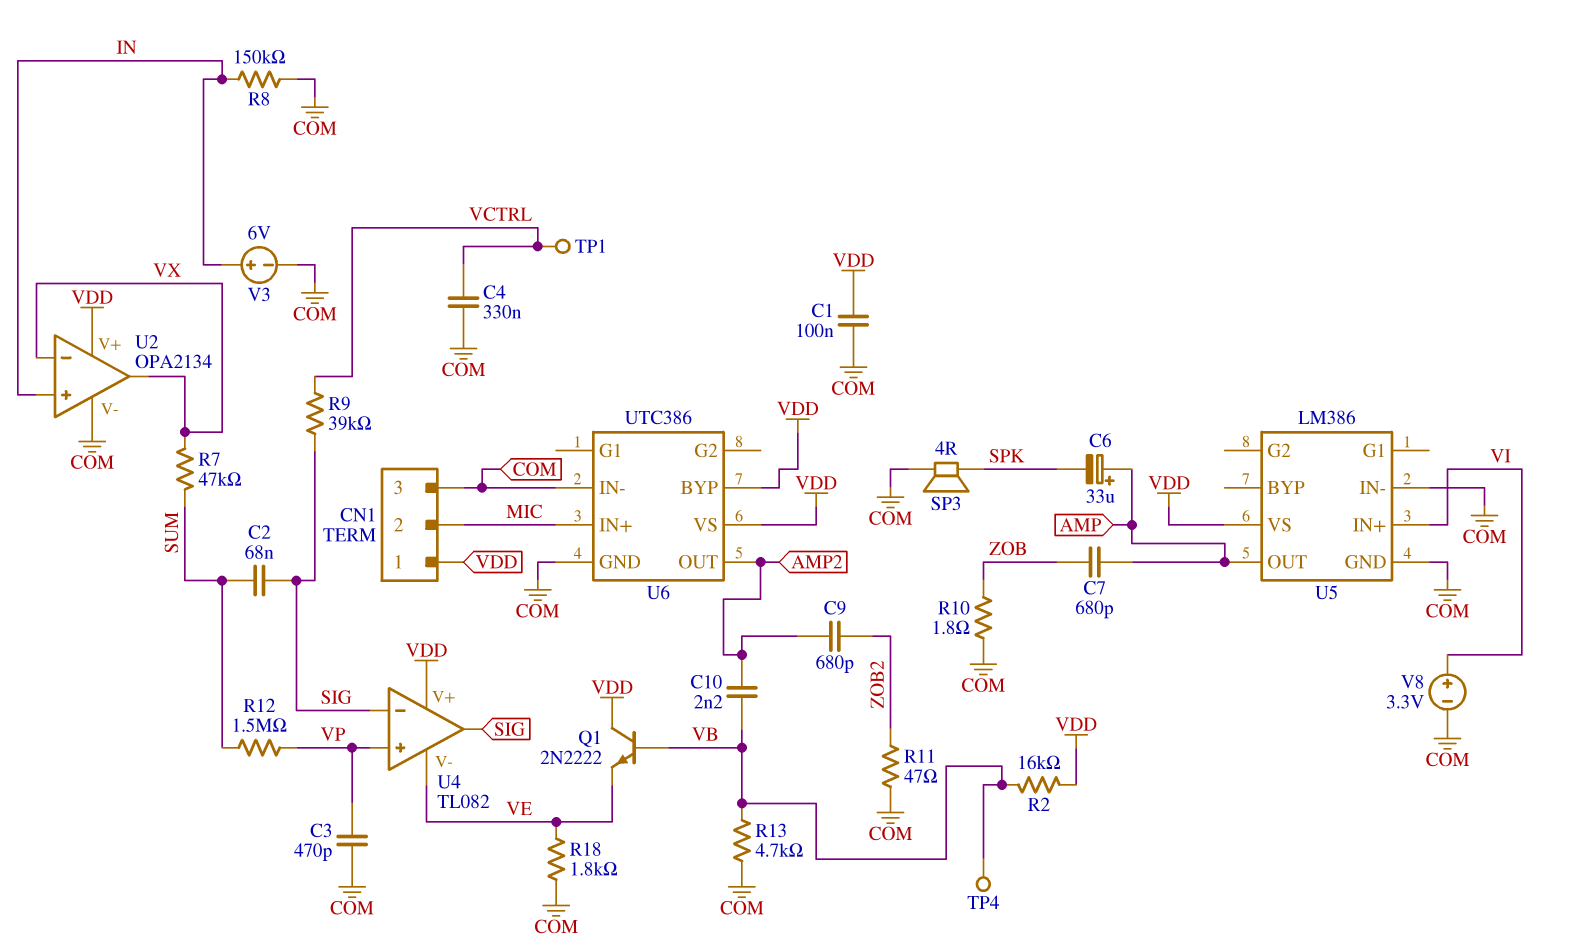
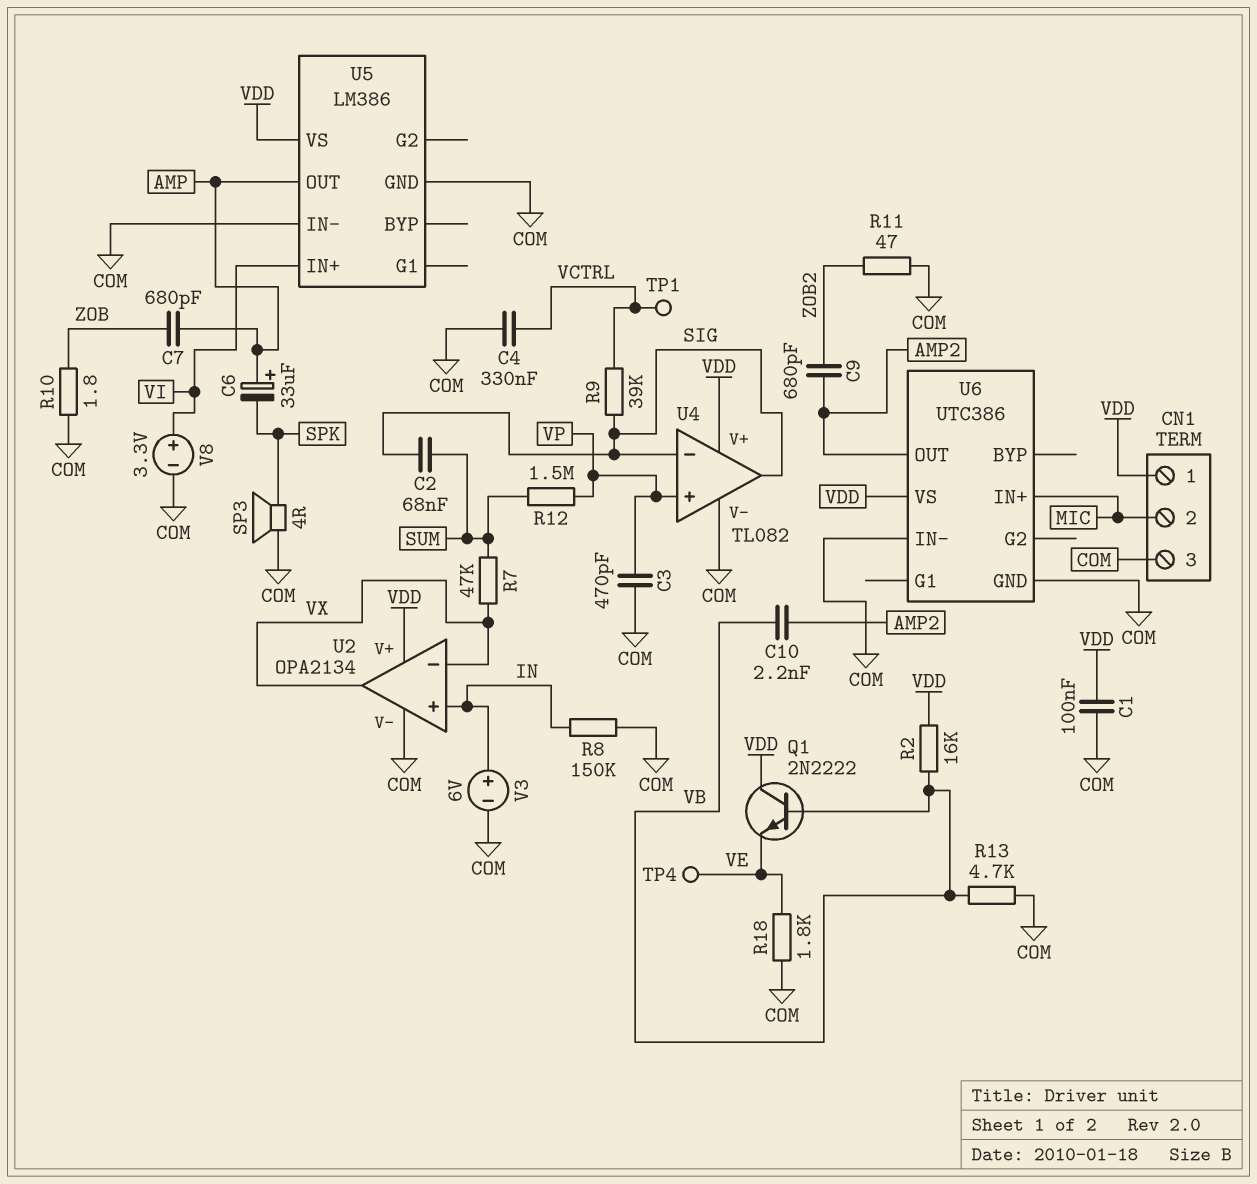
TP4: test point (VB) -> test point (VE)
U4 pin V-: VE -> COM
U6 pin BYP: VDD -> none

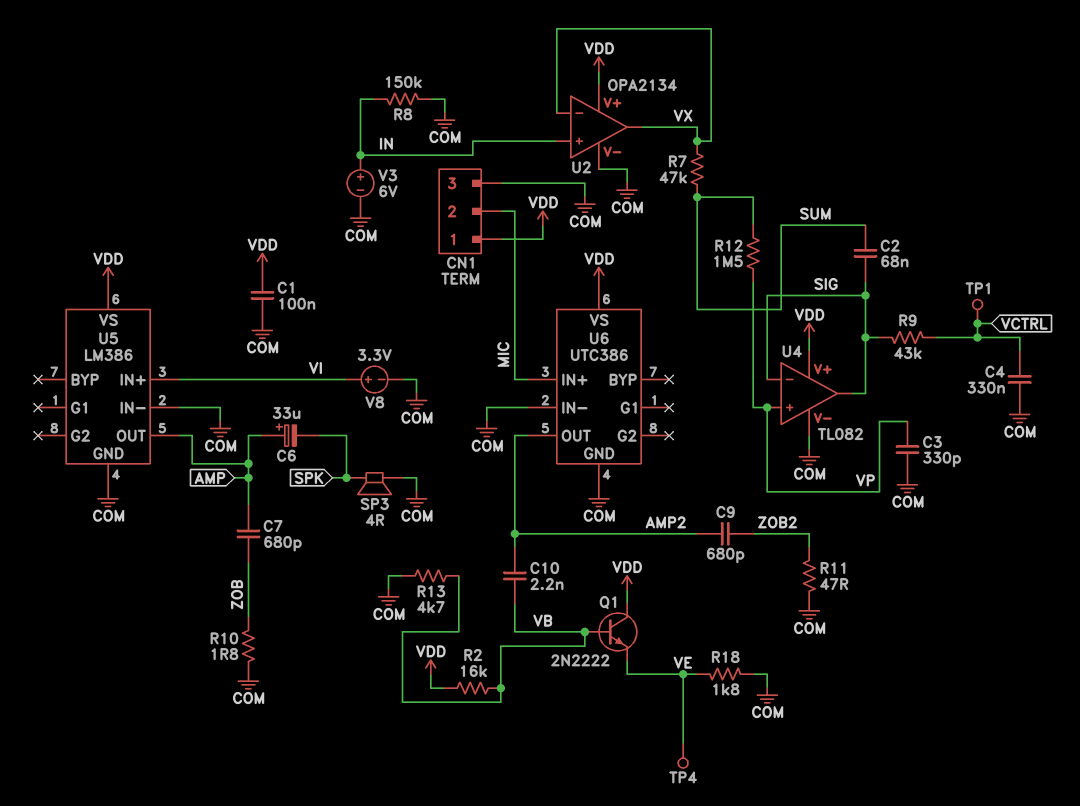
C3: 470pF (COM, VP) -> 330pF (COM, VP)
R9: 39k (SIG, VCTRL) -> 43k (SIG, VCTRL)

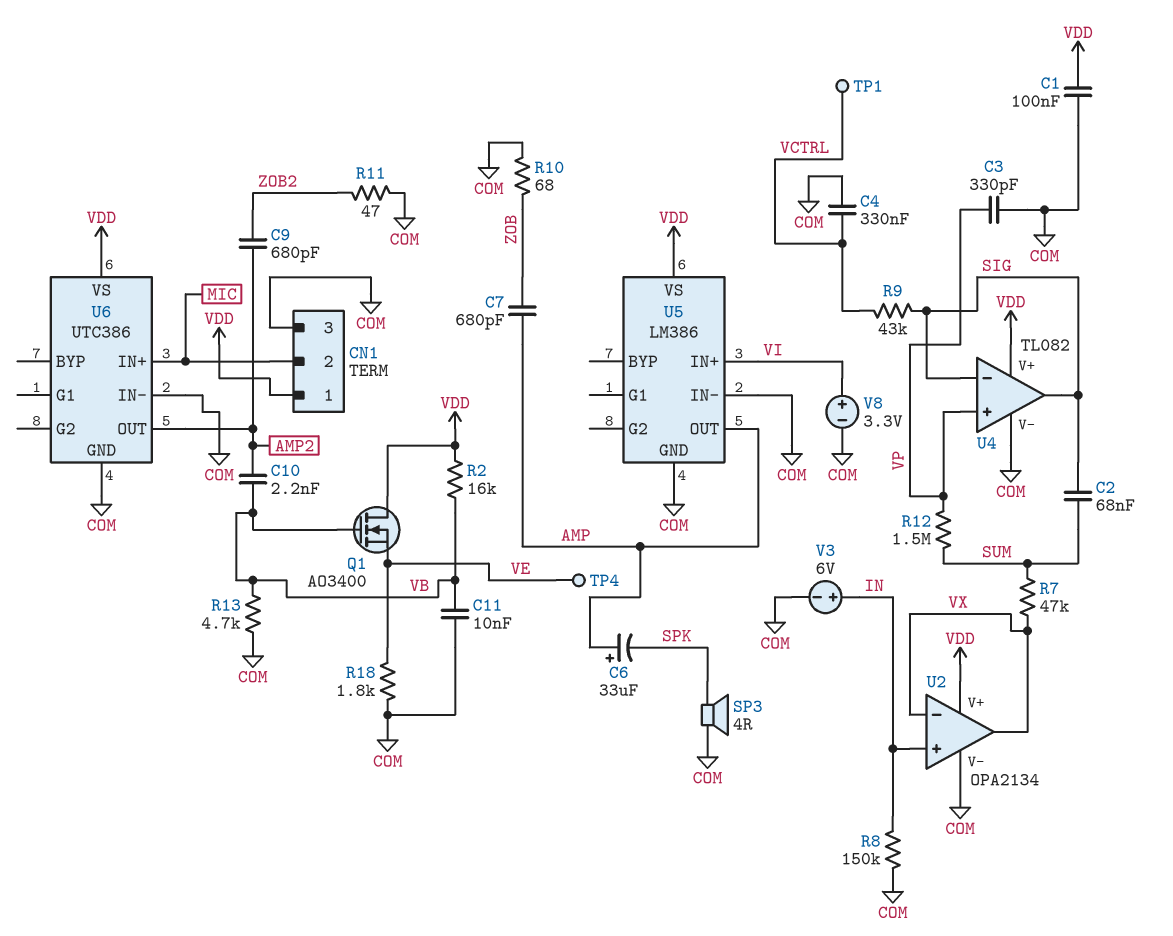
C11: none -> 10nF (COM, VB)
Q1: NPN 2N2222 (B VB, C VDD, E VE) -> NMOS AO3400 (G VB, D VDD, S VE)
R10: 1.8 (COM, ZOB) -> 68 (COM, ZOB)

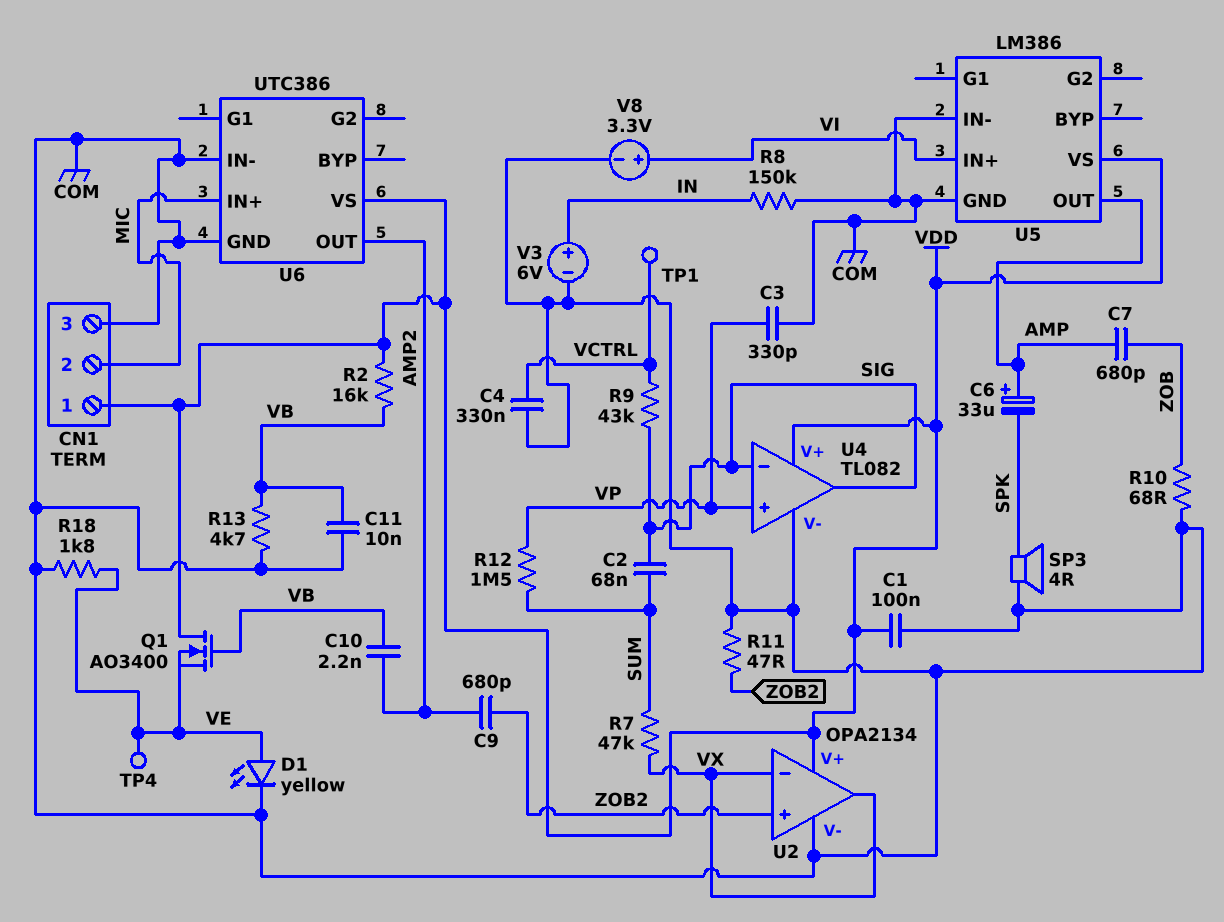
D1: none -> LED yellow (A VE, K COM)
U2 pin in+: IN -> ZOB2

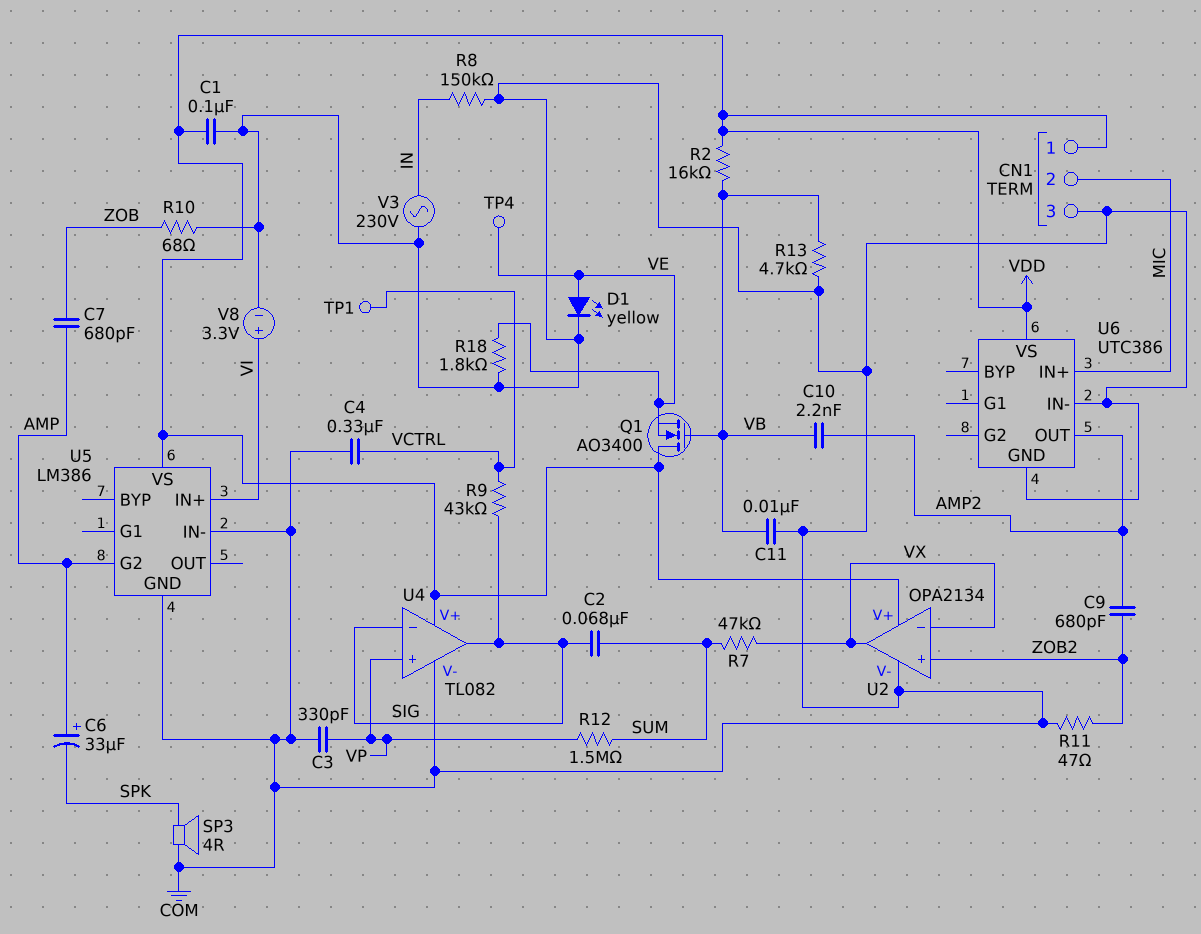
U5 pin G2: none -> AMP
U5 pin OUT: AMP -> none
V3: 6V (plus IN, minus COM) -> AC 230V (COM, IN)

